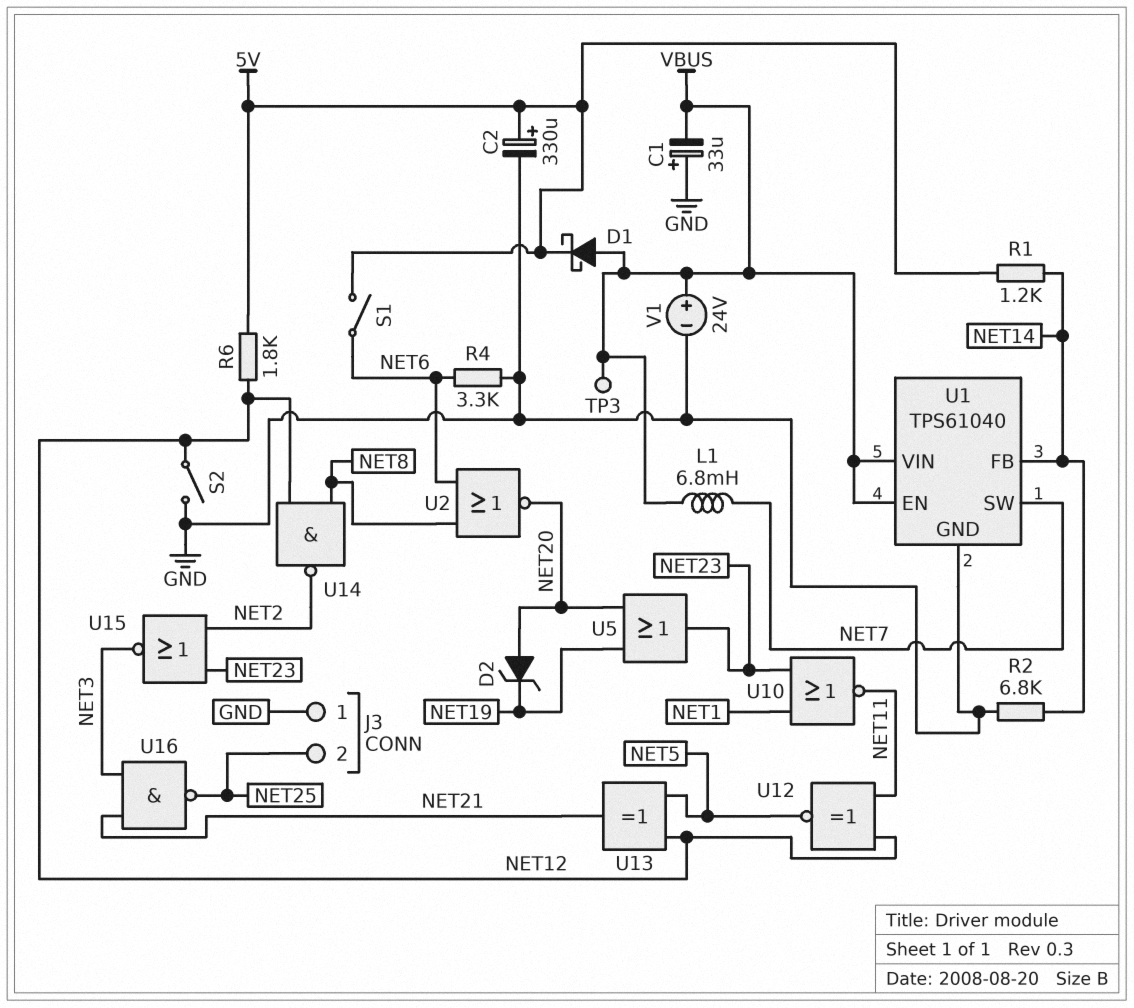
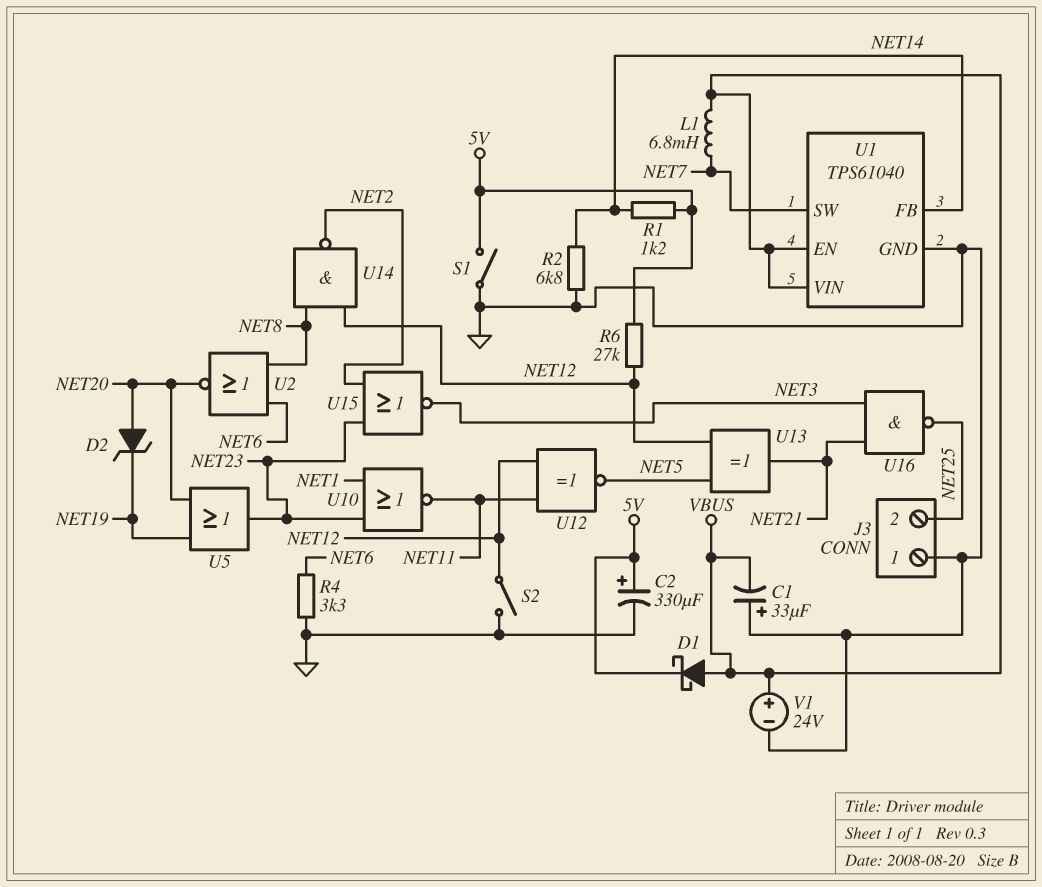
R6: 1.8k (5V, NET12) -> 27k (5V, NET12)
S1: switch (5V, NET6) -> switch (5V, GND)
TP3: test point (VBUS) -> none

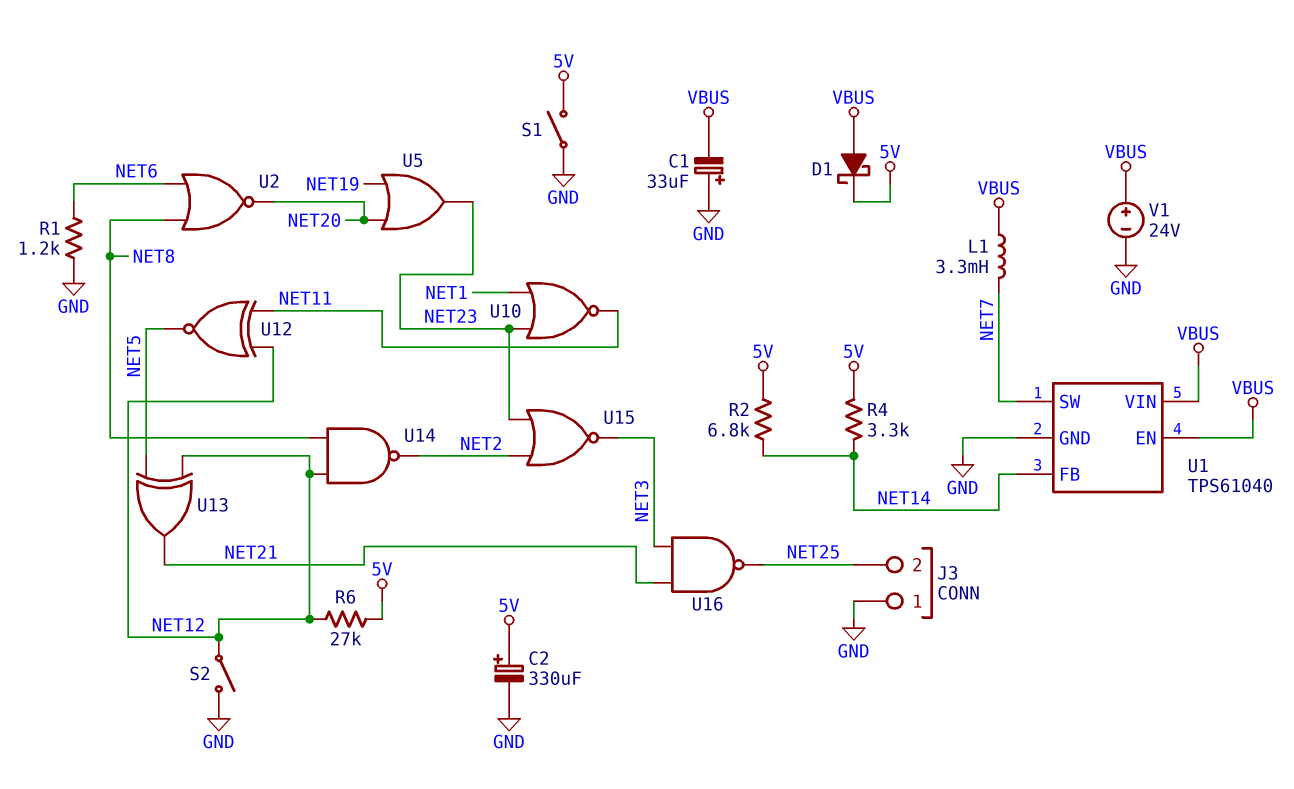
D2: zener (A NET20, K NET19) -> none
L1: 6.8mH (NET7, VBUS) -> 3.3mH (NET7, VBUS)
R1: 1.2k (5V, NET14) -> 1.2k (GND, NET6)
R2: 6.8k (GND, NET14) -> 6.8k (5V, NET14)
R4: 3.3k (GND, NET6) -> 3.3k (5V, NET14)

